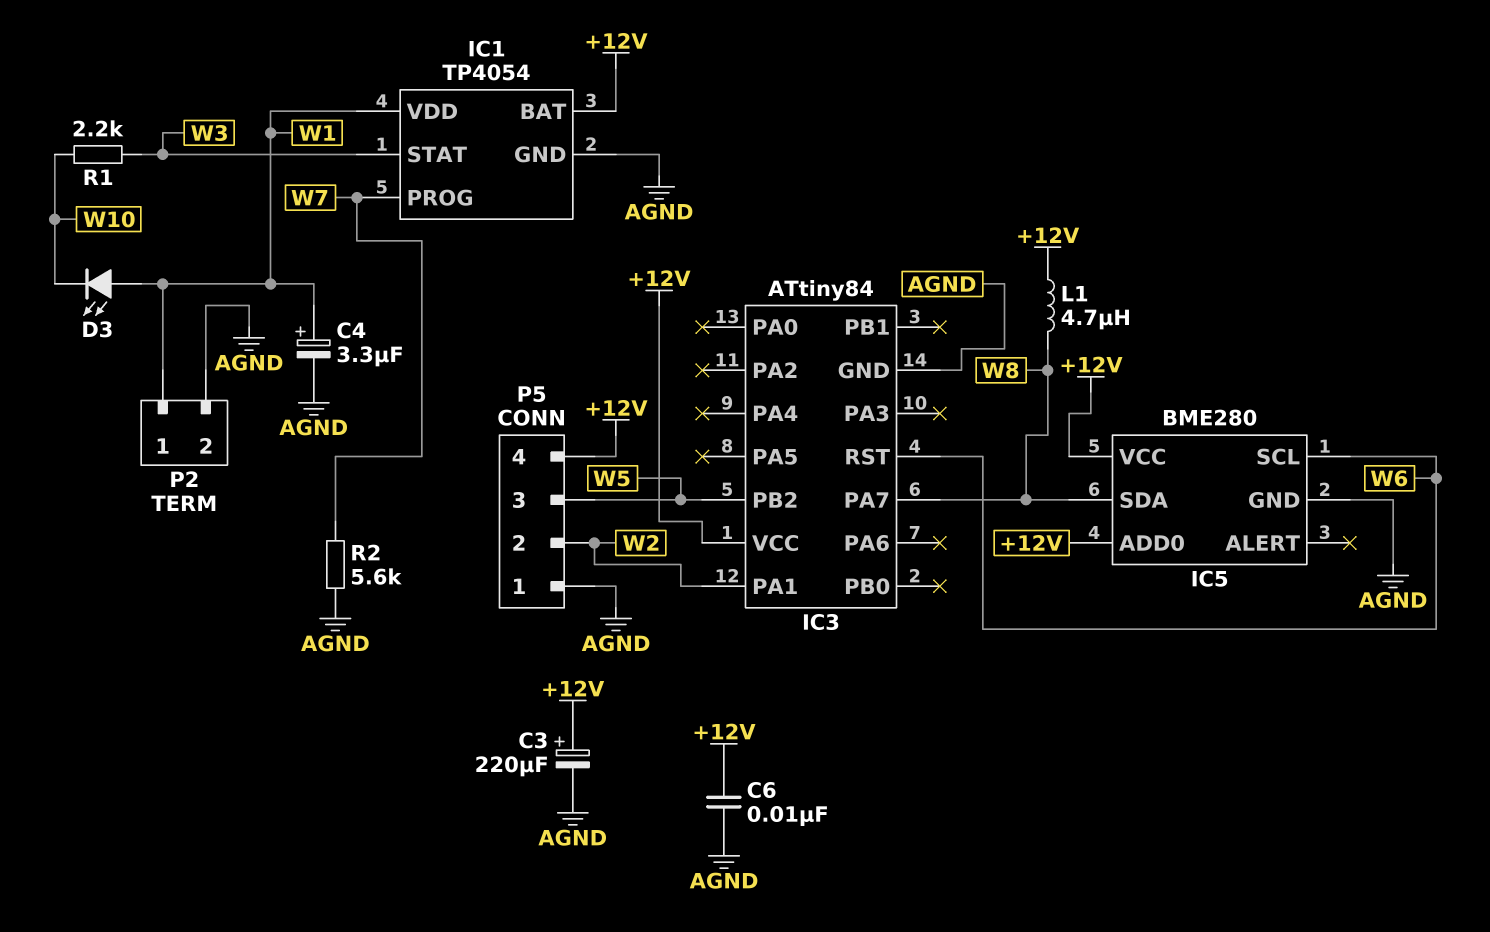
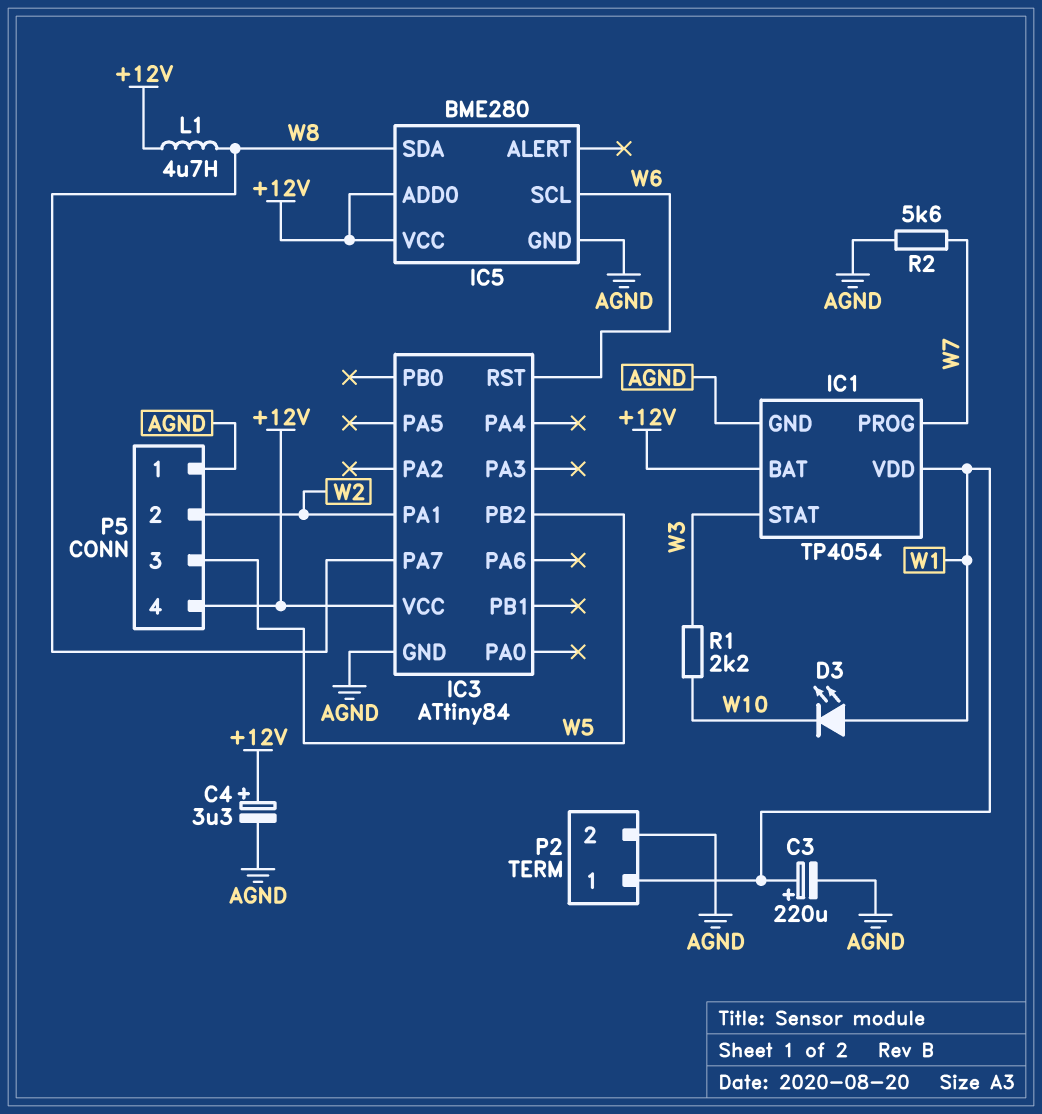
C3: 220uF (plus +12V, minus AGND) -> 220uF (plus W1, minus AGND)
C4: 3.3uF (plus W1, minus AGND) -> 3.3uF (plus +12V, minus AGND)
C6: 10nF (+12V, AGND) -> none

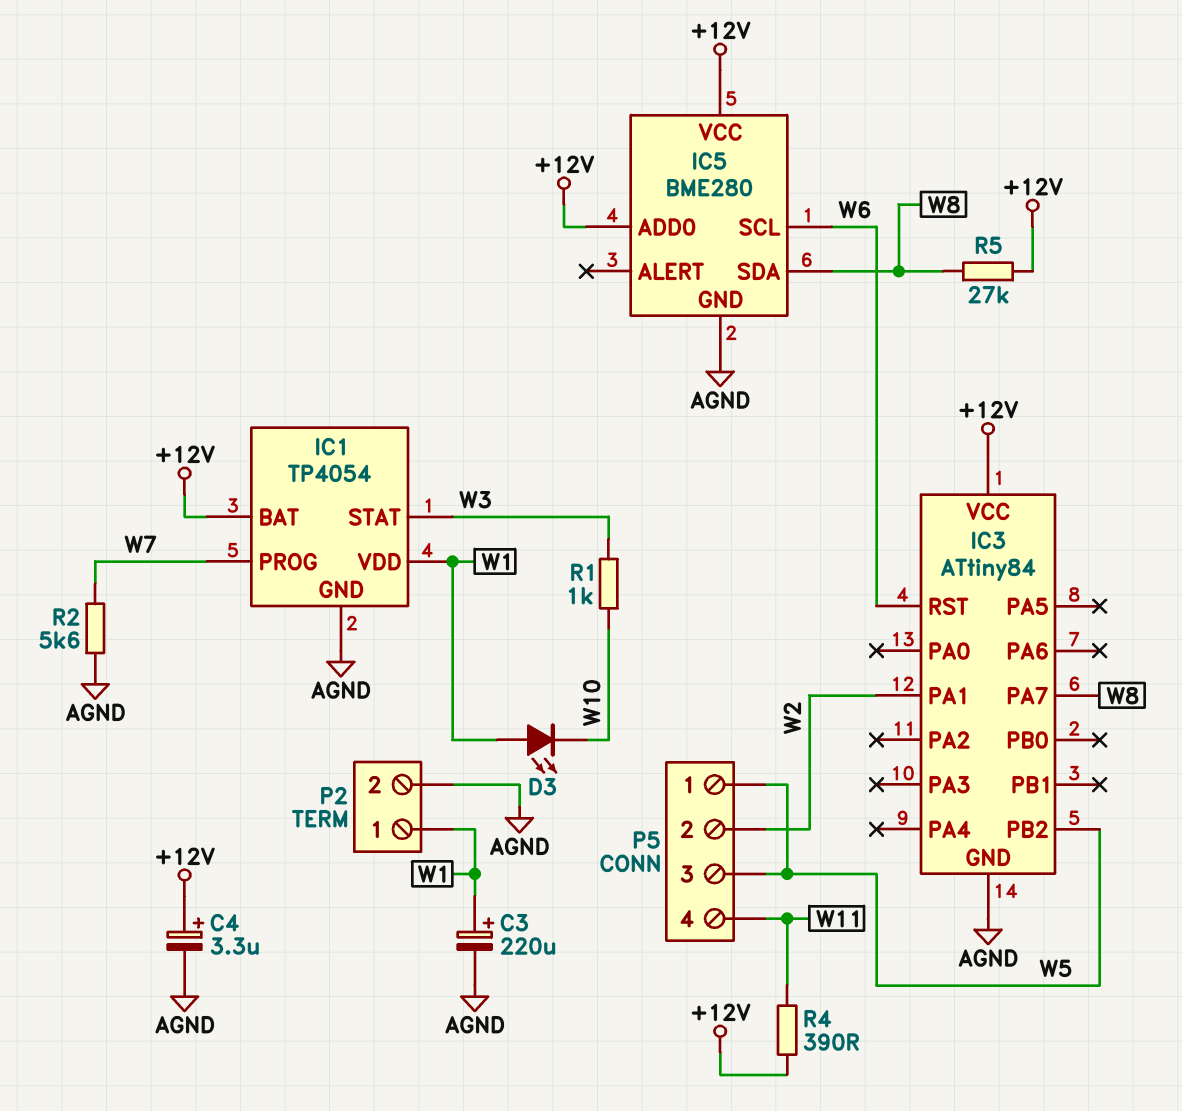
L1: 4.7uH (+12V, W8) -> none
P5 pin 1: AGND -> W5
P5 pin 4: +12V -> W11
R1: 2.2k (W3, W10) -> 1k (W3, W10)
R4: none -> 390 (+12V, W11)
R5: none -> 27k (+12V, W8)

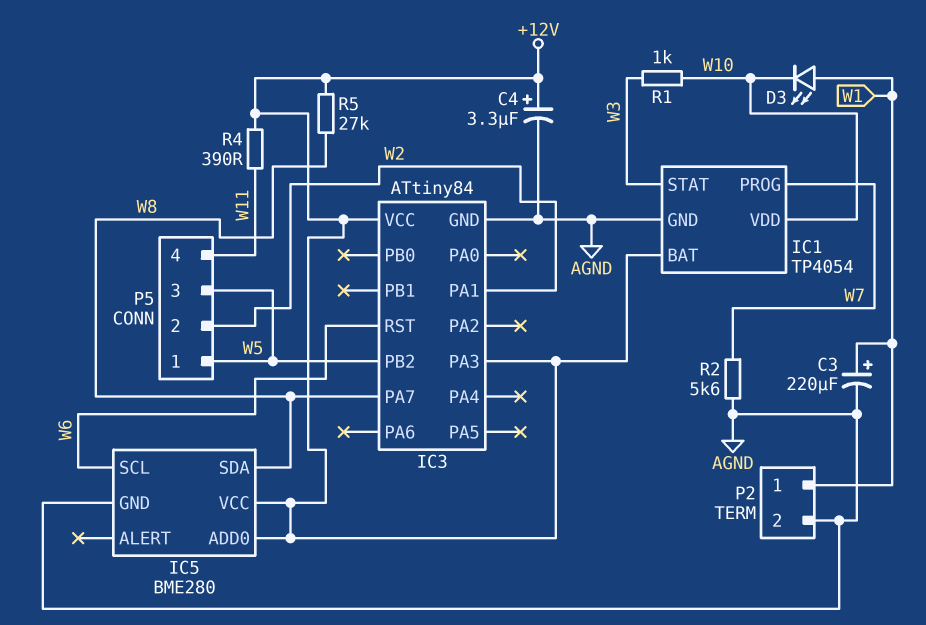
IC1 pin VDD: W1 -> W10
IC3 pin PA3: none -> +12V

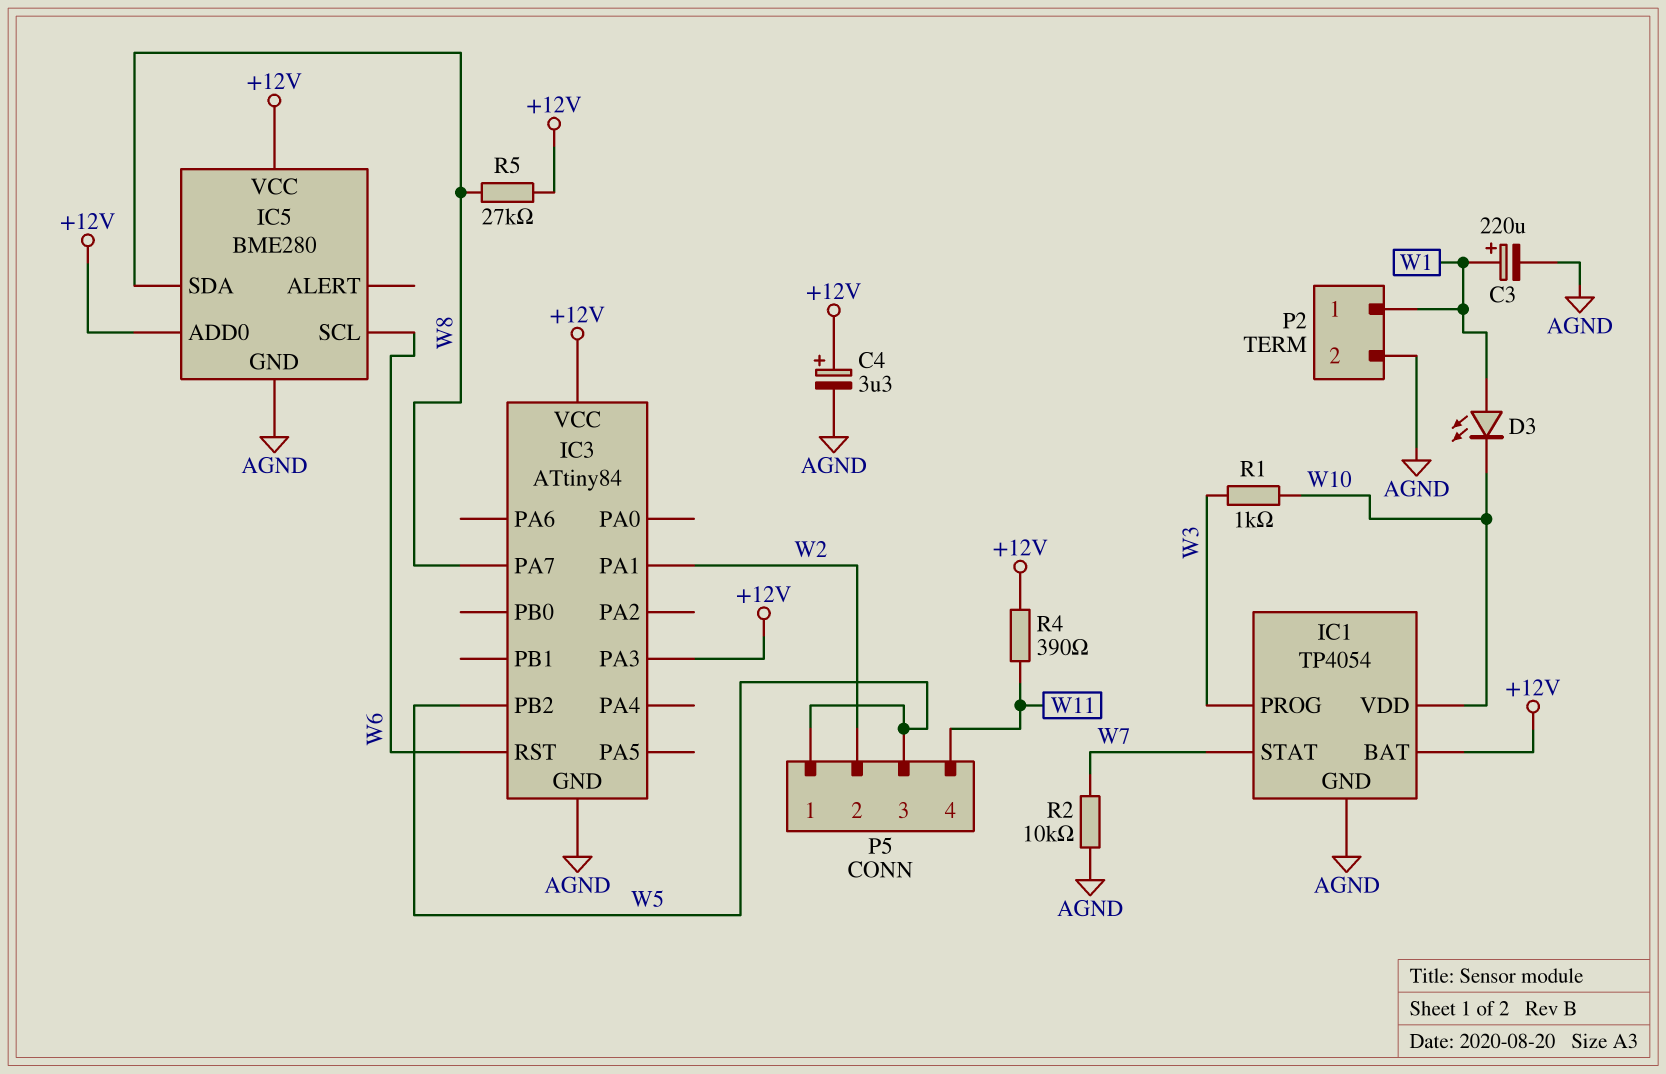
IC1 pin PROG: W7 -> W3
IC1 pin STAT: W3 -> W7
R2: 5.6k (AGND, W7) -> 10k (AGND, W7)

